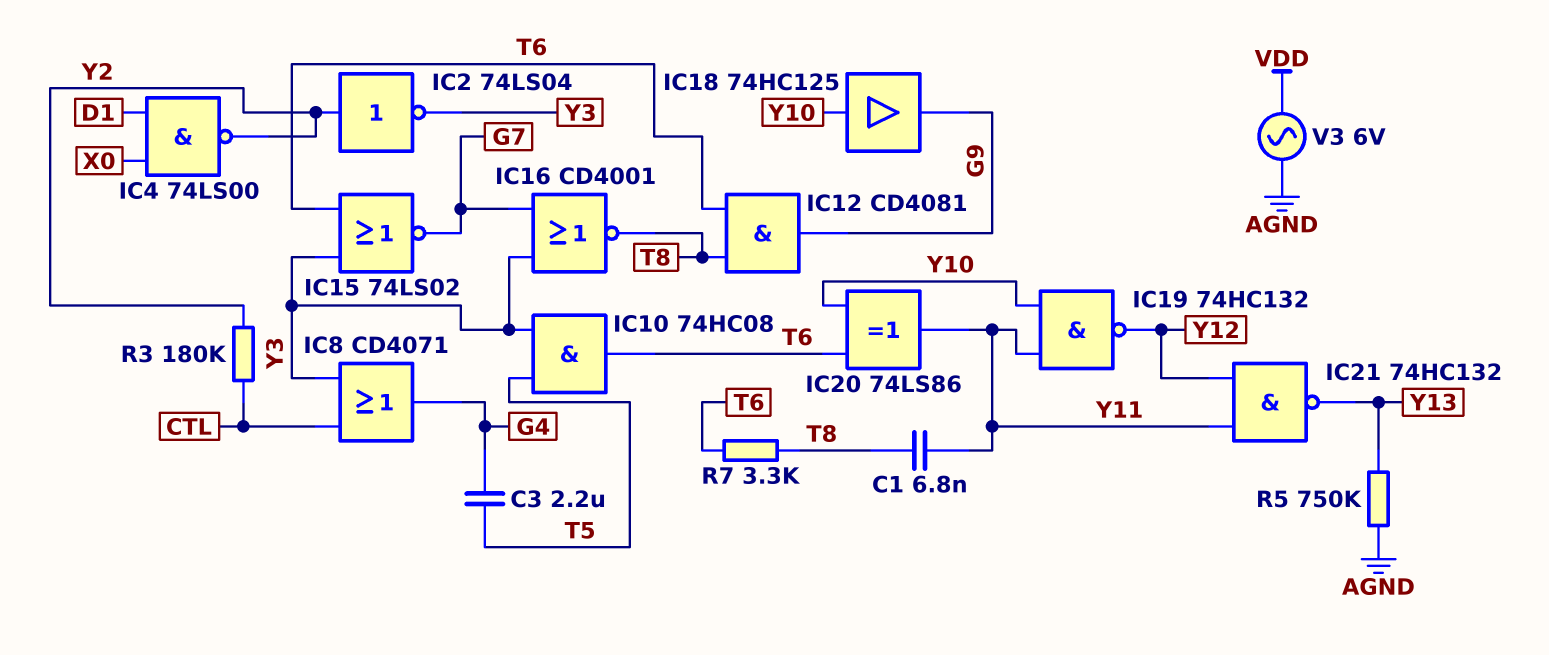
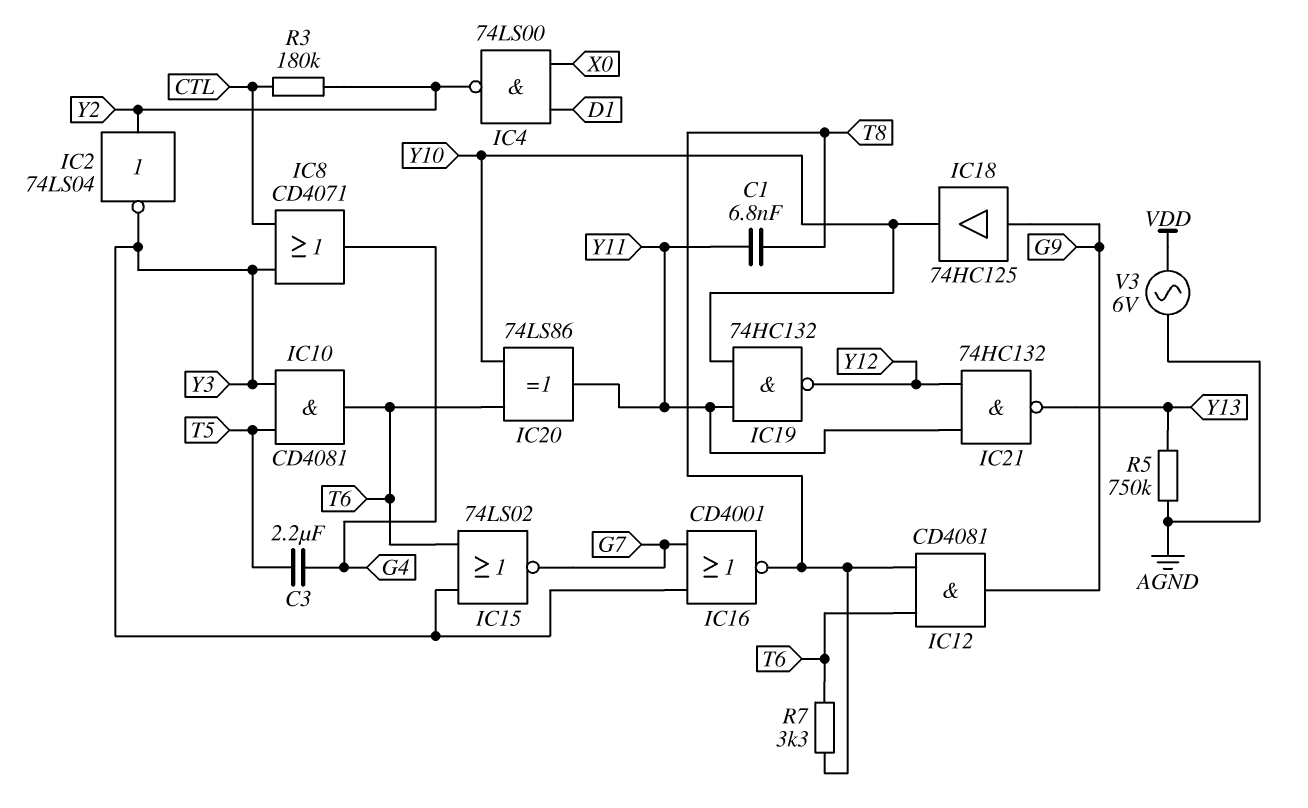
IC10: AND 74HC08 (in T5, in Y3, out T6) -> AND CD4081 (in T5, in Y3, out T6)
IC18: buffer 74HC125 (in Y10, out G9) -> buffer 74HC125 (in G9, out Y10)

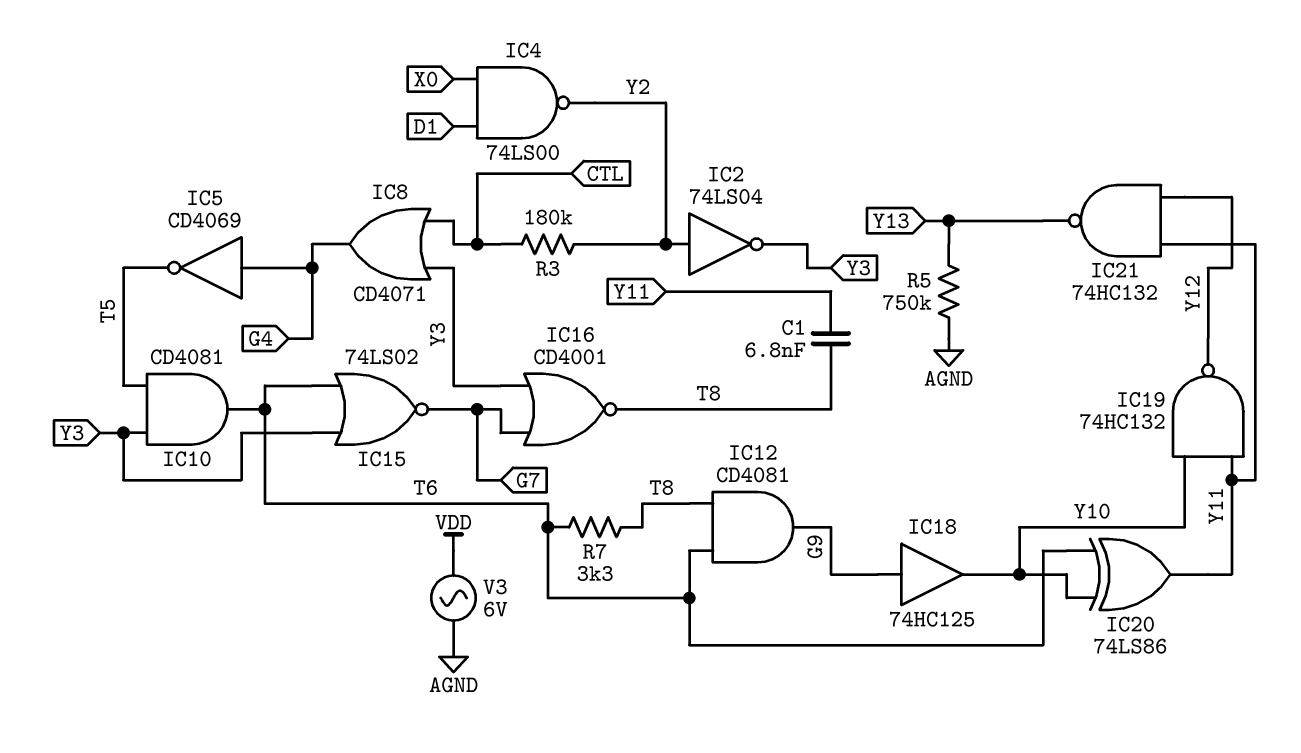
C3: 2.2uF (G4, T5) -> none
IC5: none -> NOT CD4069 (in G4, out T5)

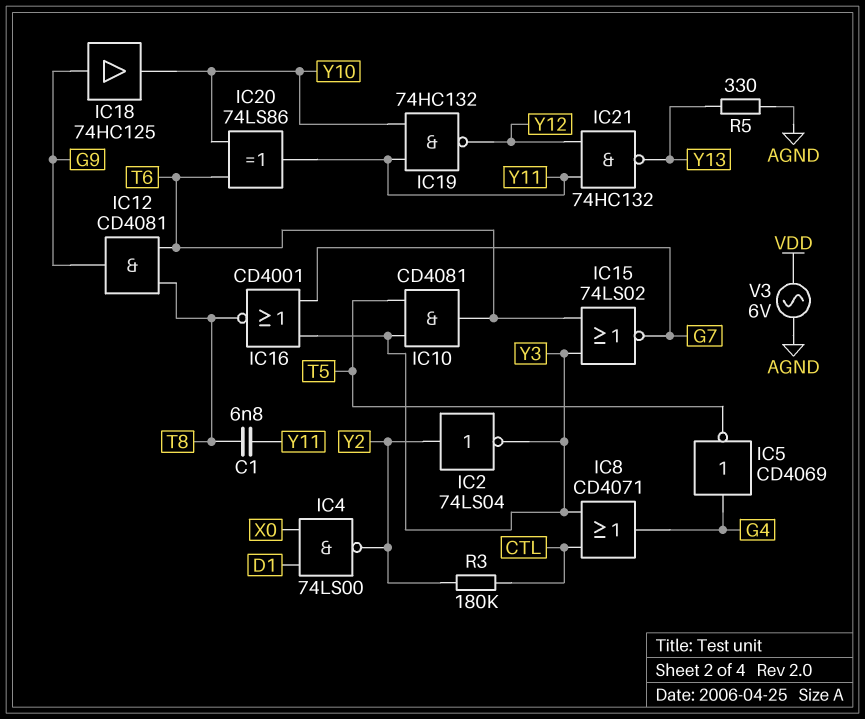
R5: 750k (AGND, Y13) -> 330 (AGND, Y13)
R7: 3.3k (T6, T8) -> none

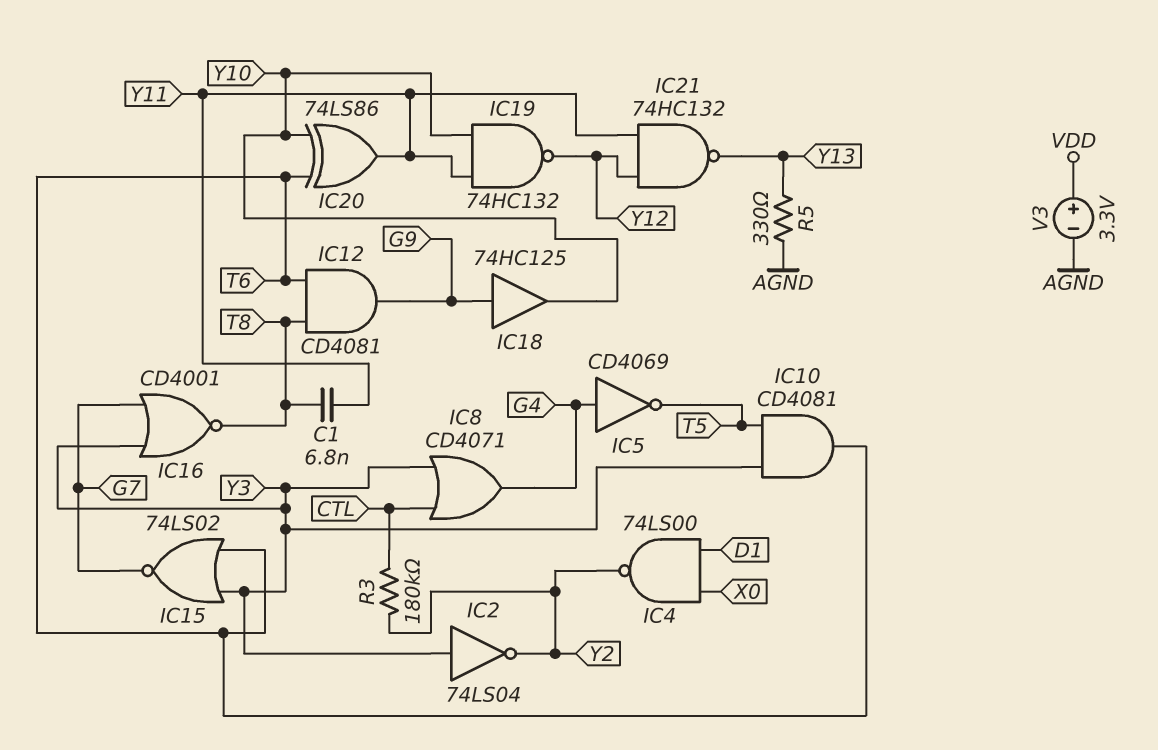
IC2: NOT 74LS04 (in Y2, out Y3) -> NOT 74LS04 (in Y3, out Y2)
V3: AC 6V (AGND, VDD) -> 3.3V (plus VDD, minus AGND)

